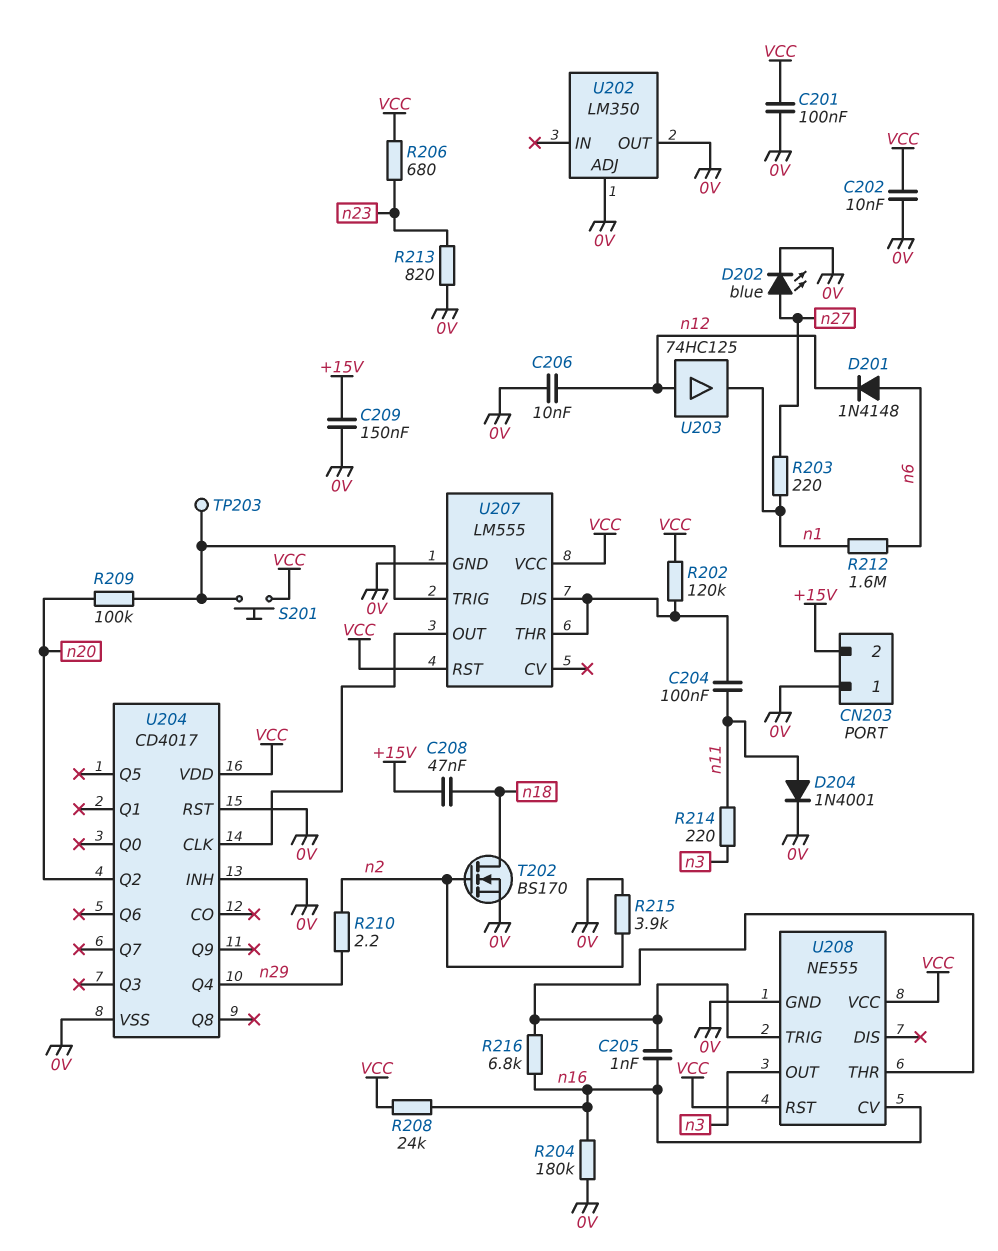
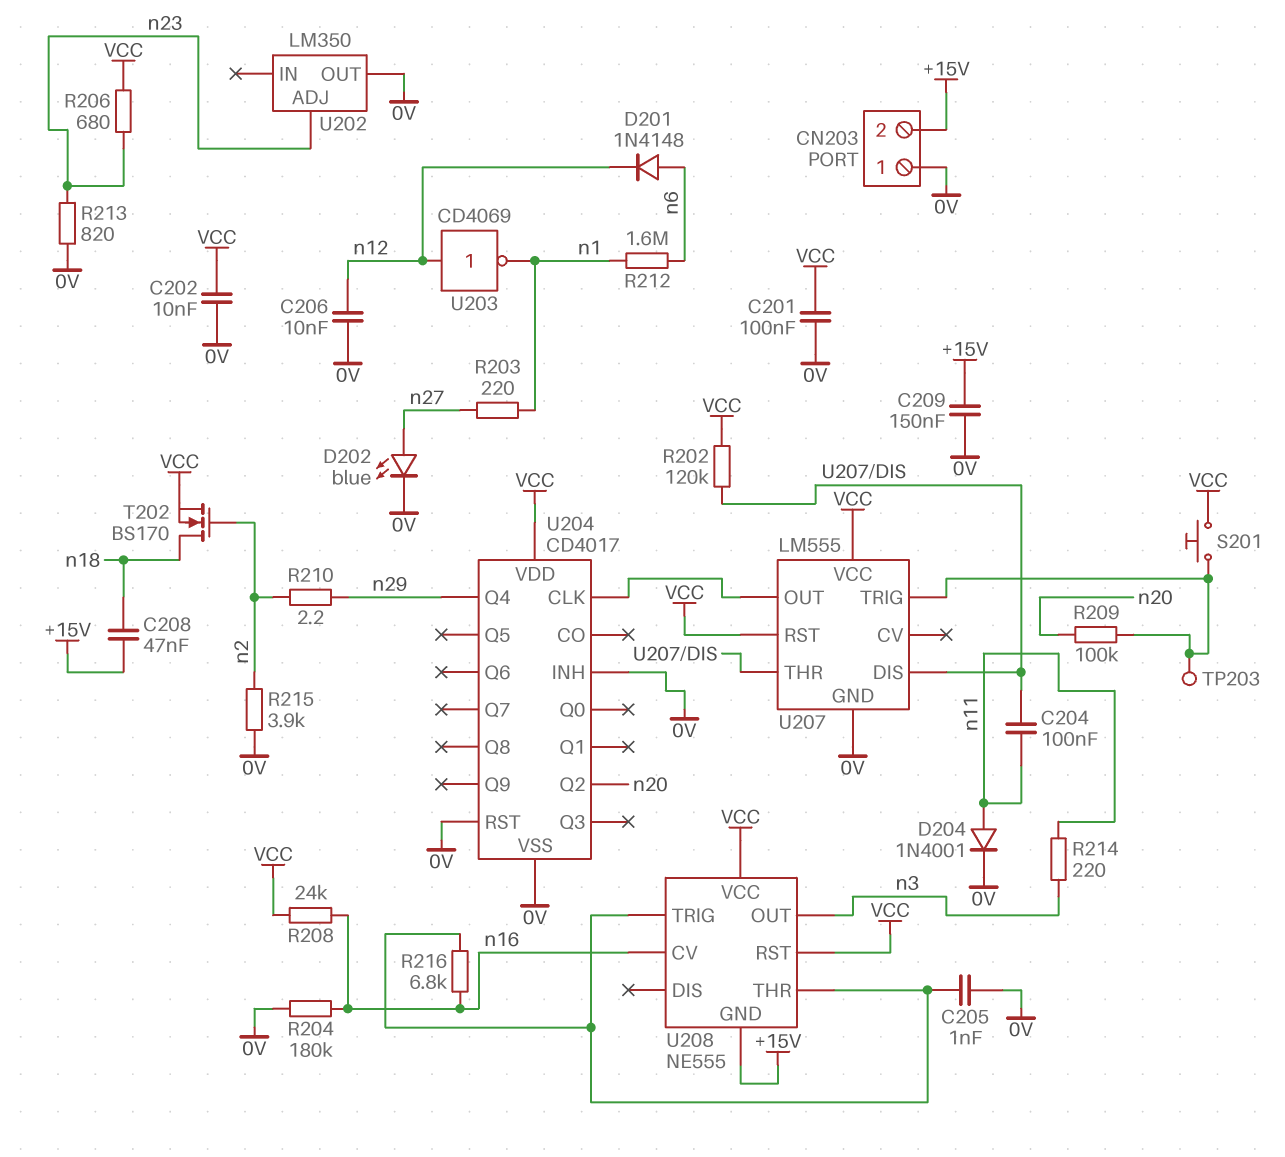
C205: 1nF (U208/THR, n16) -> 1nF (0V, U208/THR)
T202: NMOS BS170 (G n2, D n18, S 0V) -> NMOS BS170 (G n2, D n18, S VCC)
U202 pin ADJ: 0V -> n23
U203: buffer 74HC125 (in n12, out n1) -> NOT CD4069 (in n12, out n1)
U208 pin GND: 0V -> +15V

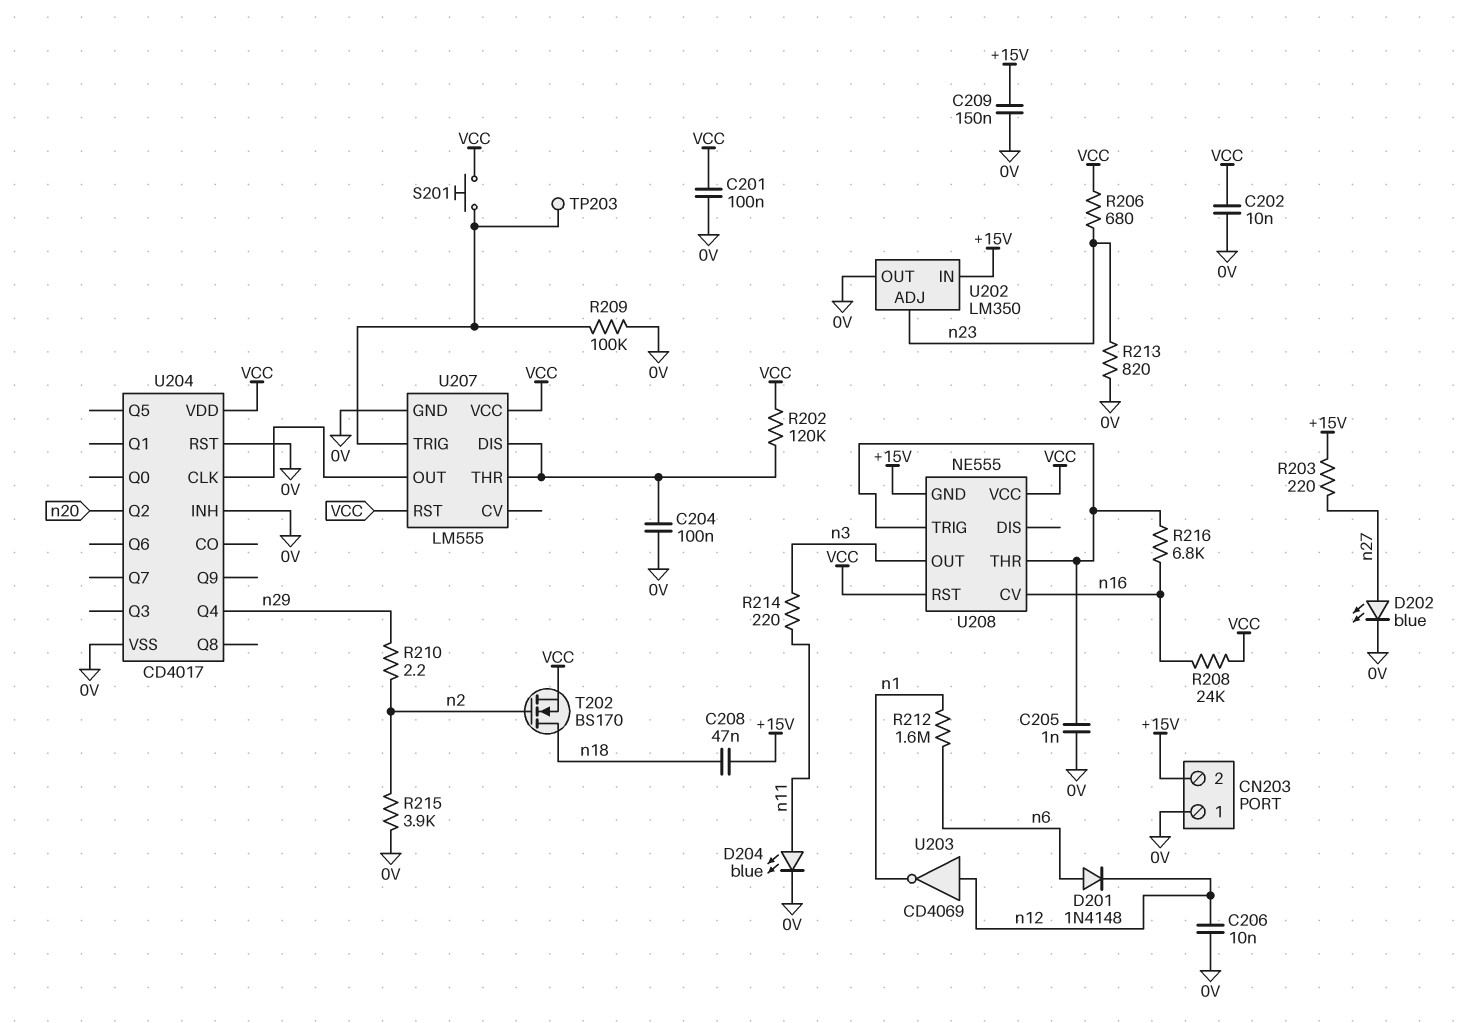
C204: 100nF (U207/DIS, n11) -> 100nF (0V, U207/DIS)
D204: diode 1N4001 (A n11, K 0V) -> LED blue (A n11, K 0V)
R203: 220 (n1, n27) -> 220 (+15V, n27)
R204: 180k (0V, n16) -> none
R209: 100k (U207/TRIG, n20) -> 100k (0V, U207/TRIG)
U202 pin IN: none -> +15V

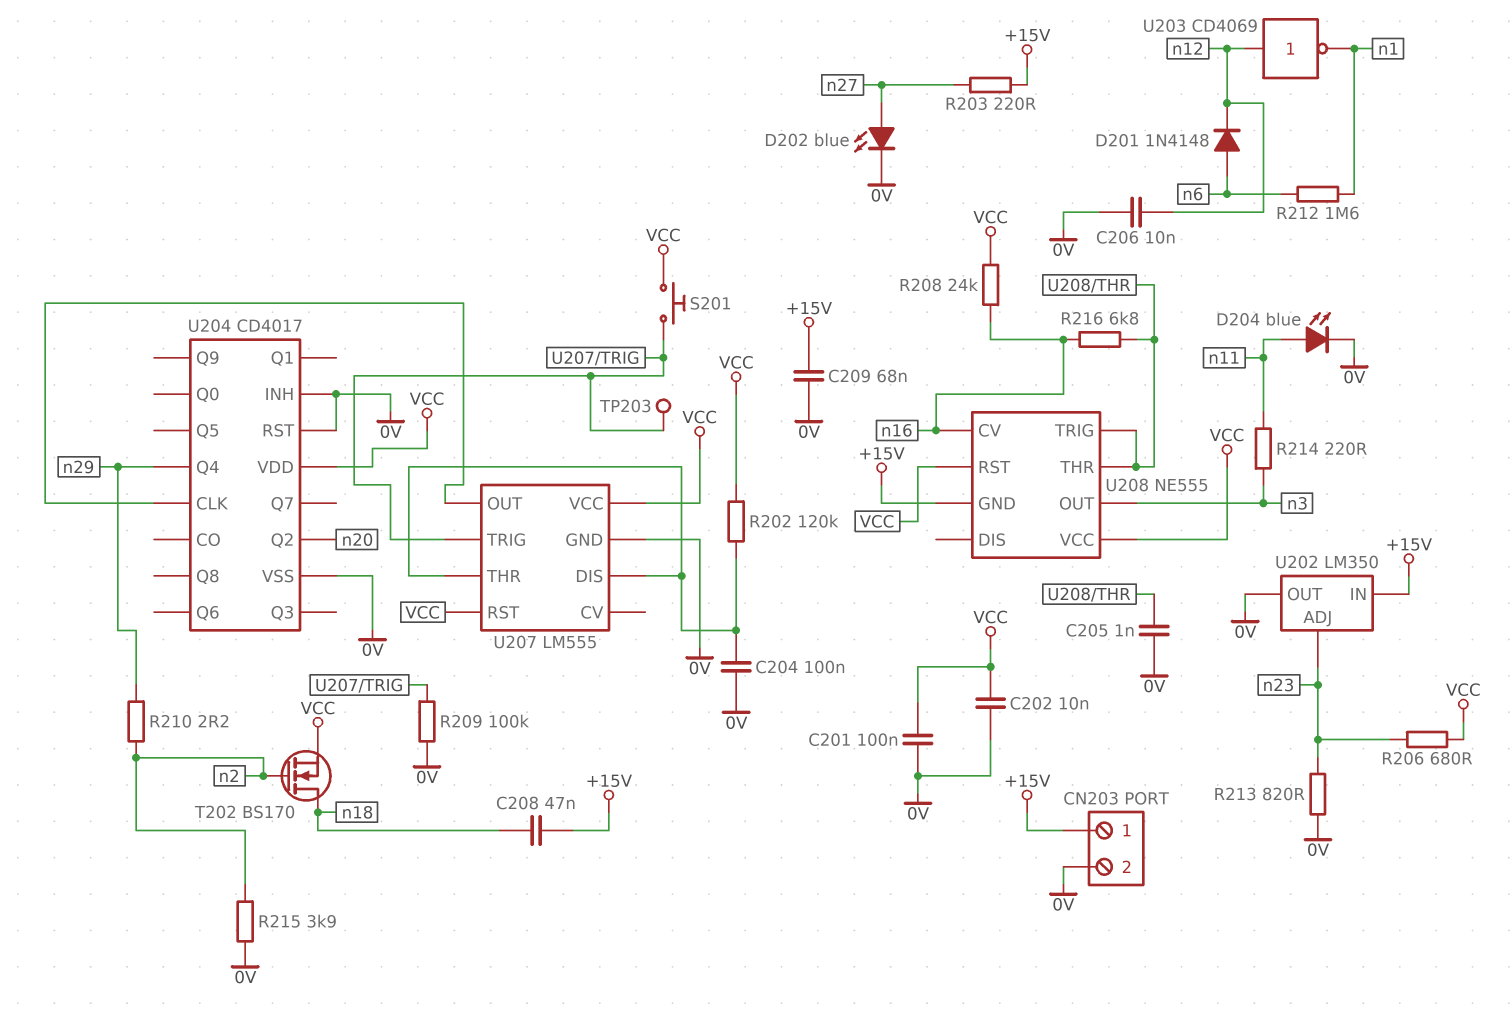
C209: 150nF (+15V, 0V) -> 68nF (+15V, 0V)
CN203 pin 1: 0V -> +15V
CN203 pin 2: +15V -> 0V

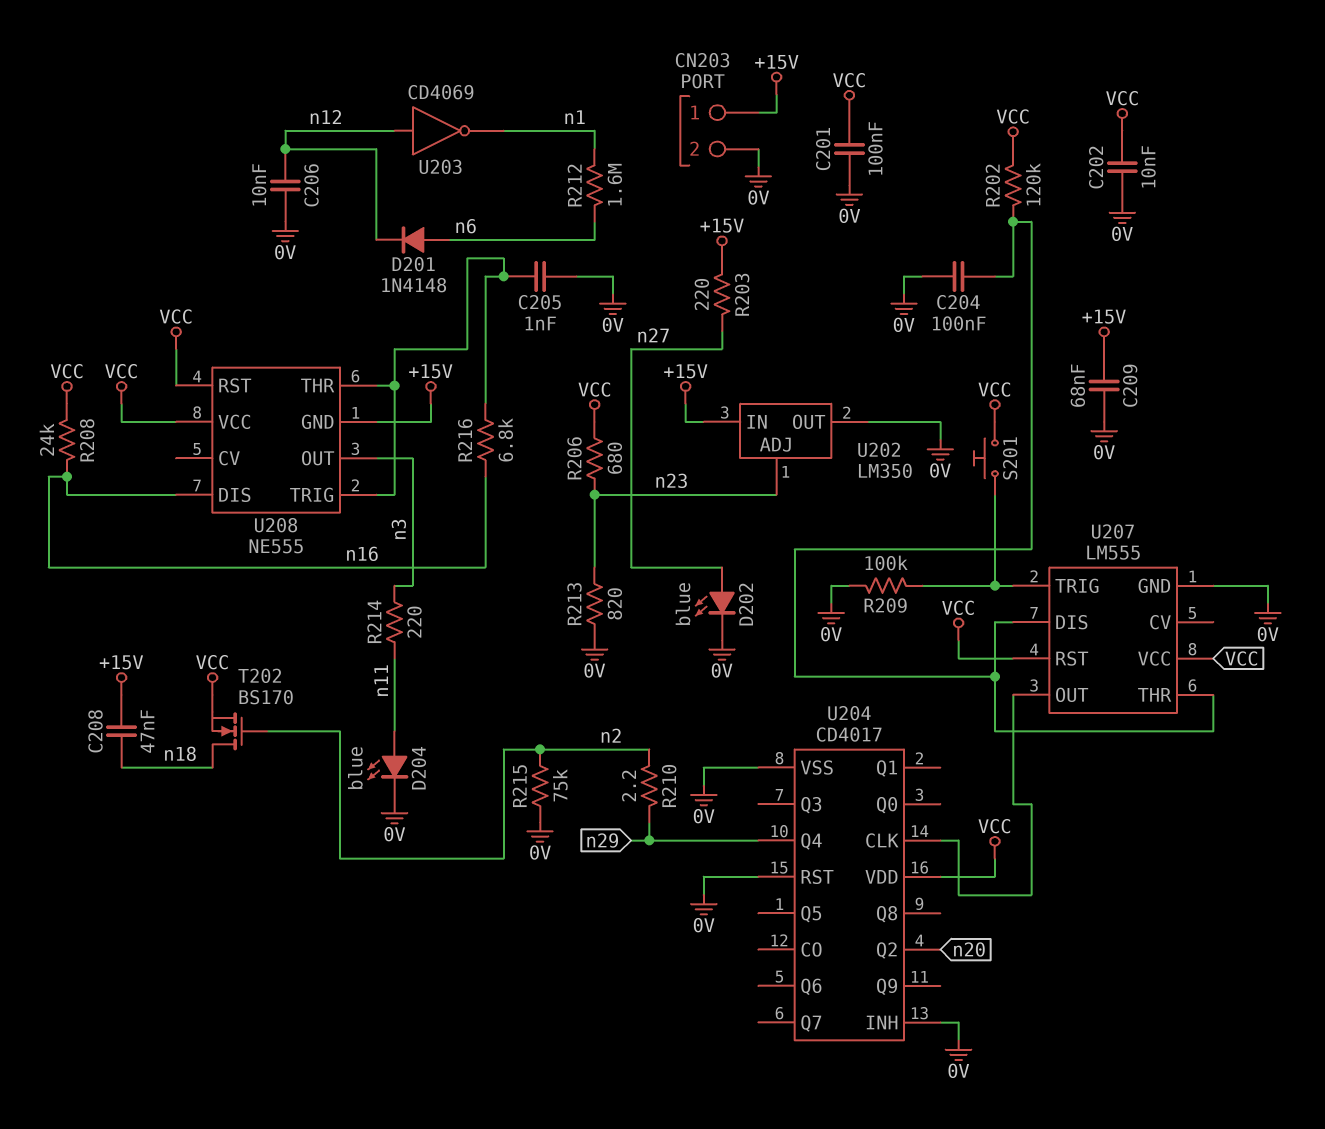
R215: 3.9k (0V, n2) -> 75k (0V, n2)
TP203: test point (U207/TRIG) -> none
U208 pin CV: n16 -> none
U208 pin DIS: none -> n16

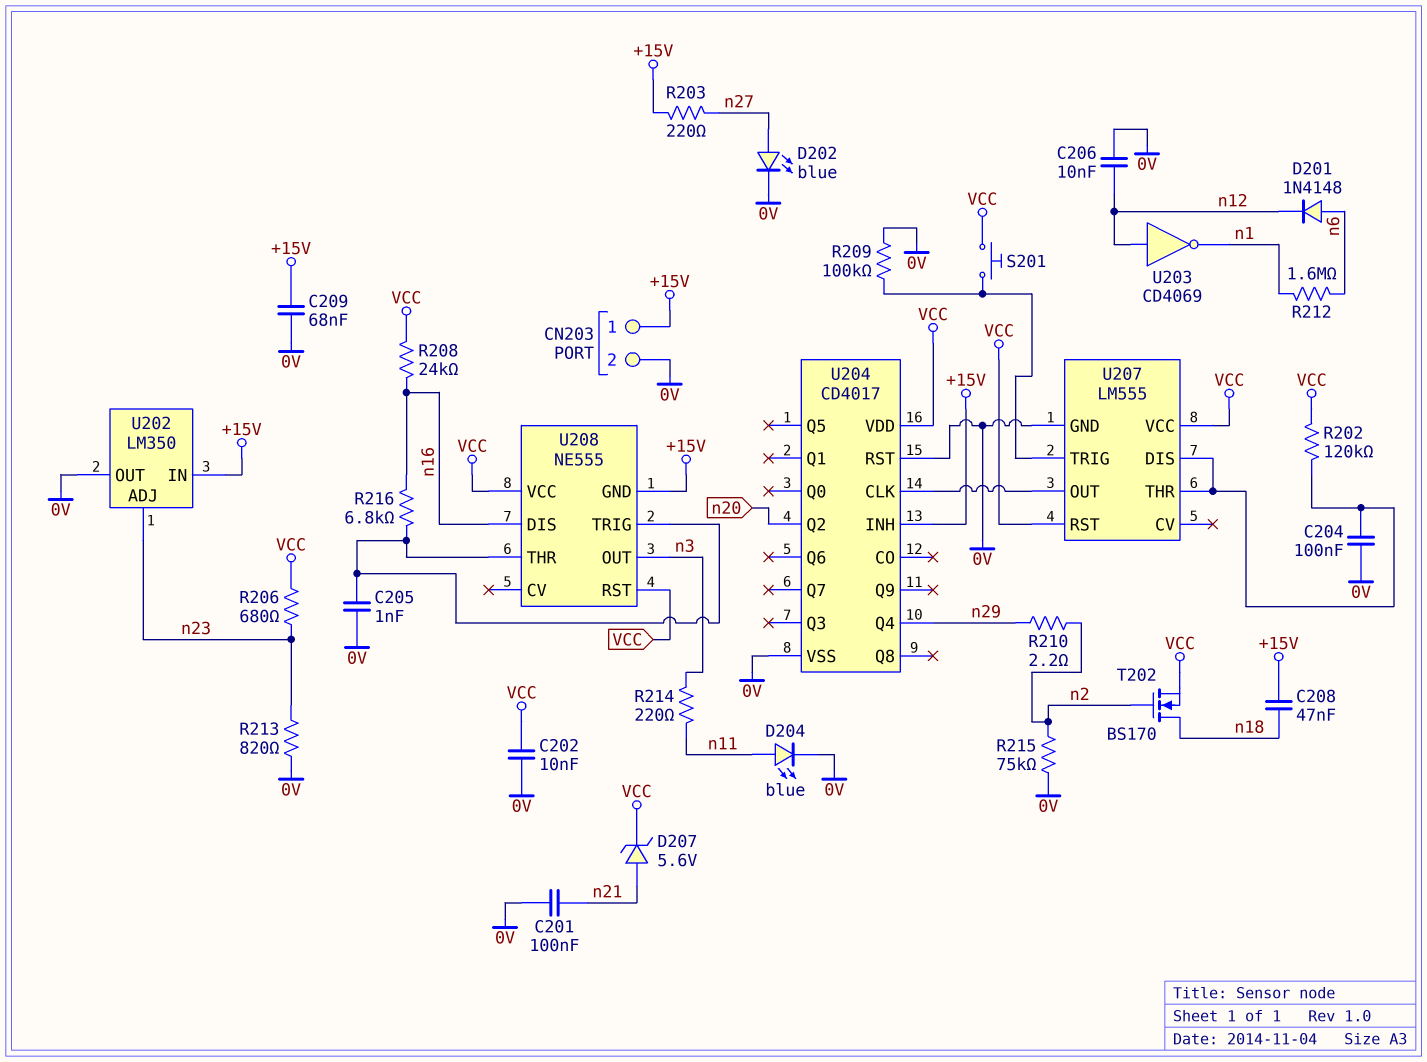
C201: 100nF (0V, VCC) -> 100nF (0V, n21)
D207: none -> zener 5.6V (A n21, K VCC)
U204 pin INH: 0V -> +15V

